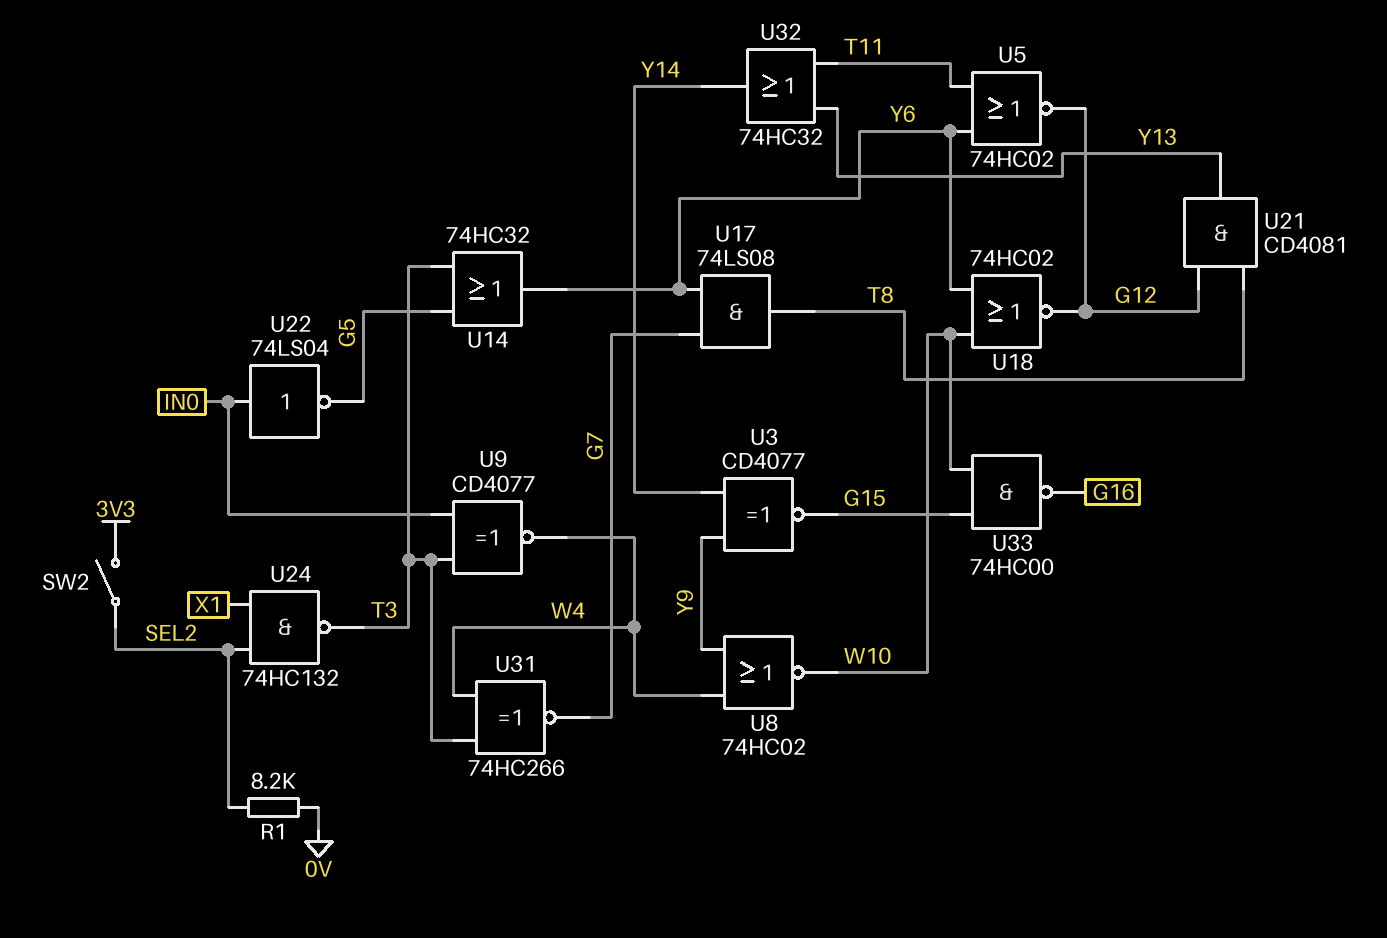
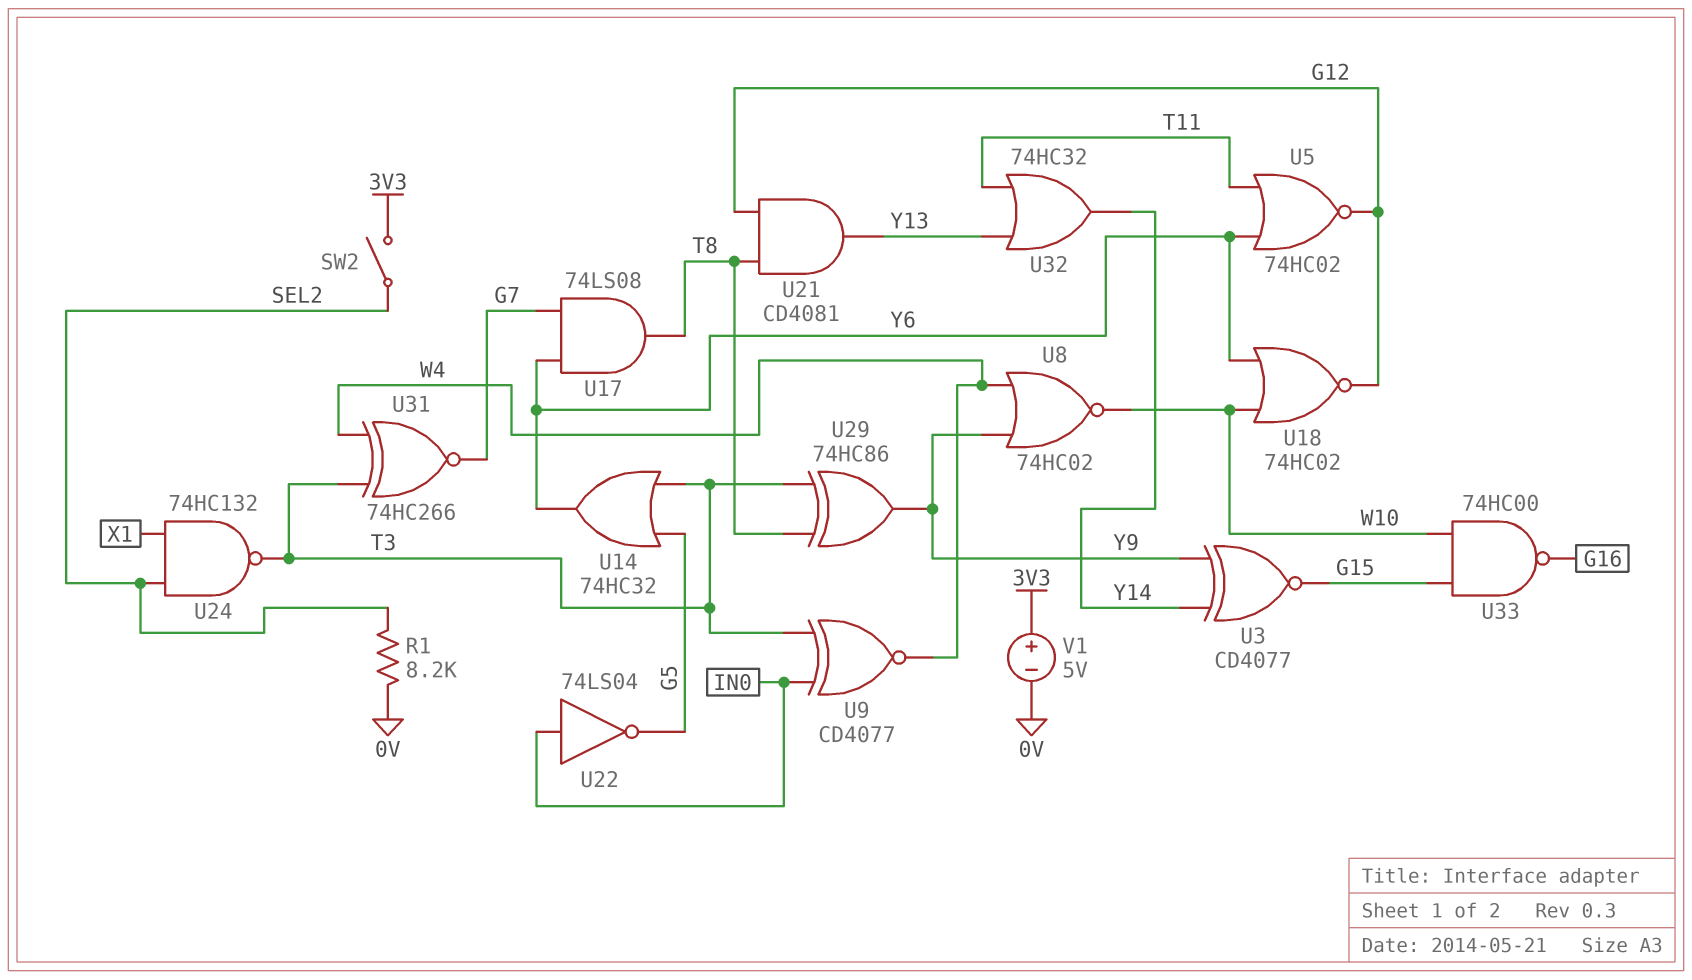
U29: none -> XOR 74HC86 (in T3, in T8, out Y9)
V1: none -> 5V (plus 3V3, minus 0V)

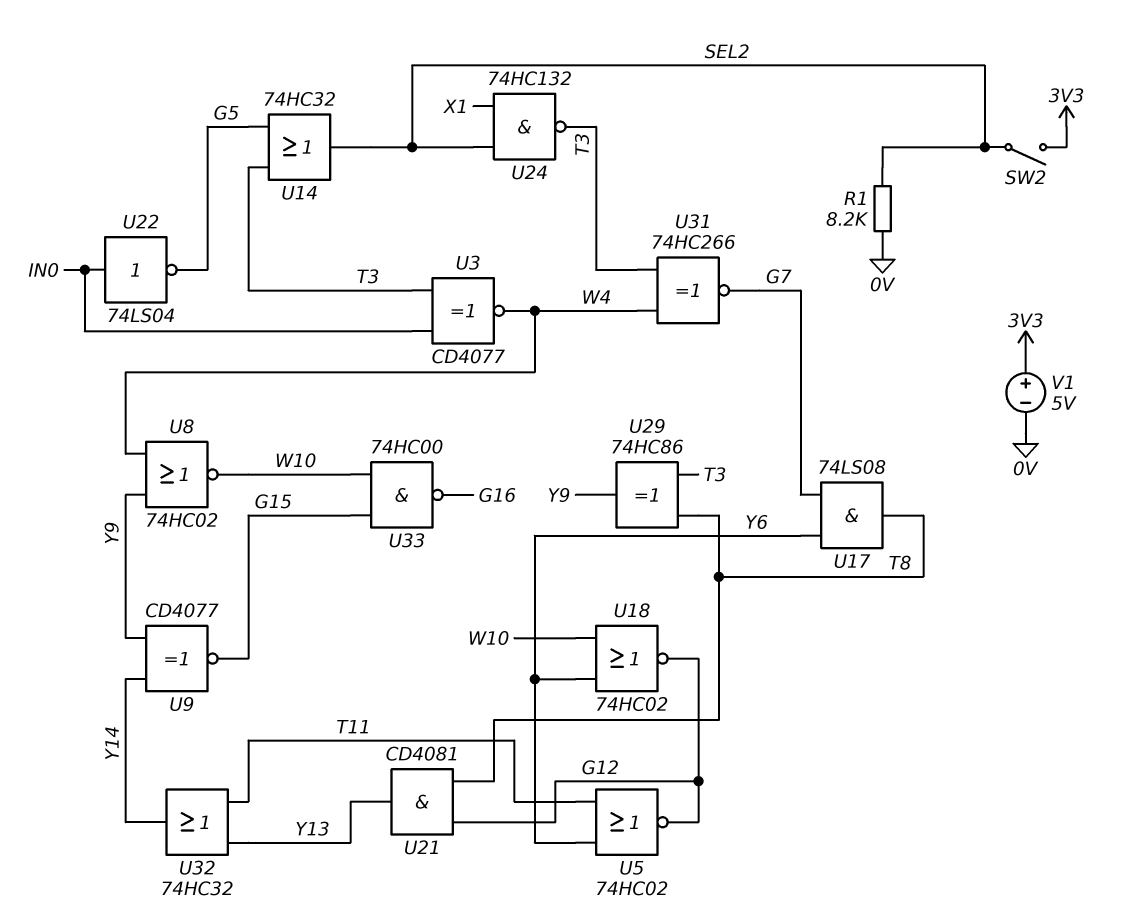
U3: XNOR CD4077 (in Y9, in Y14, out G15) -> XNOR CD4077 (in IN0, in T3, out W4)
U9: XNOR CD4077 (in IN0, in T3, out W4) -> XNOR CD4077 (in Y9, in Y14, out G15)
U14: OR 74HC32 (in G5, in T3, out Y6) -> OR 74HC32 (in G5, in T3, out SEL2)

